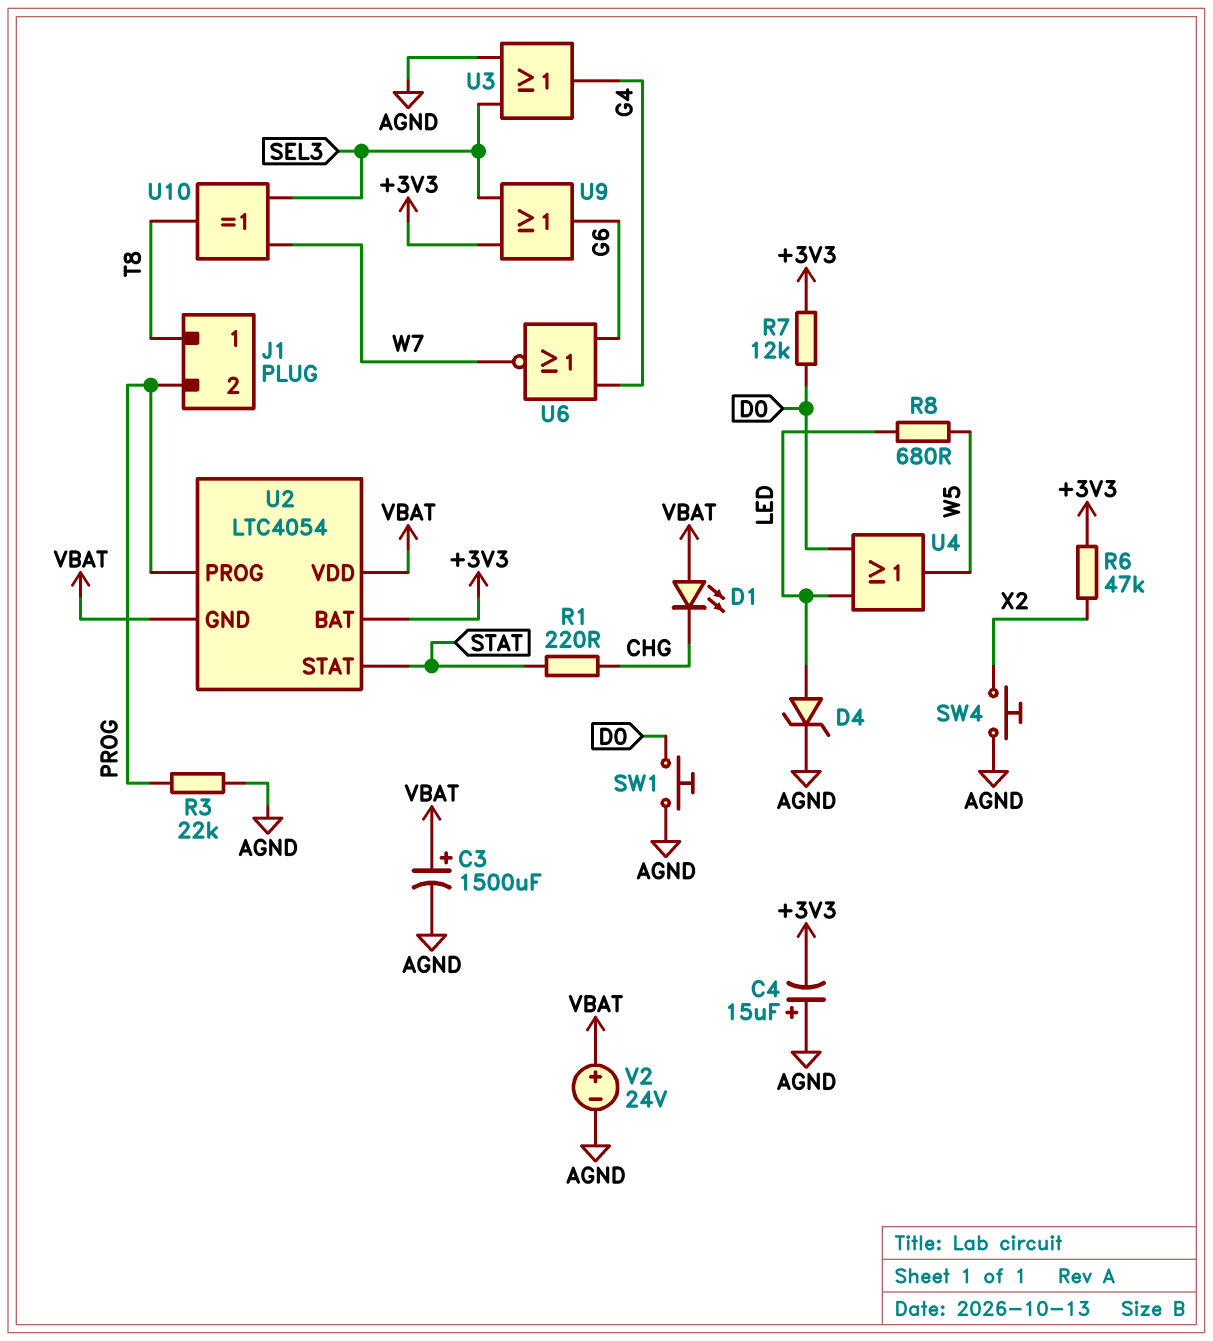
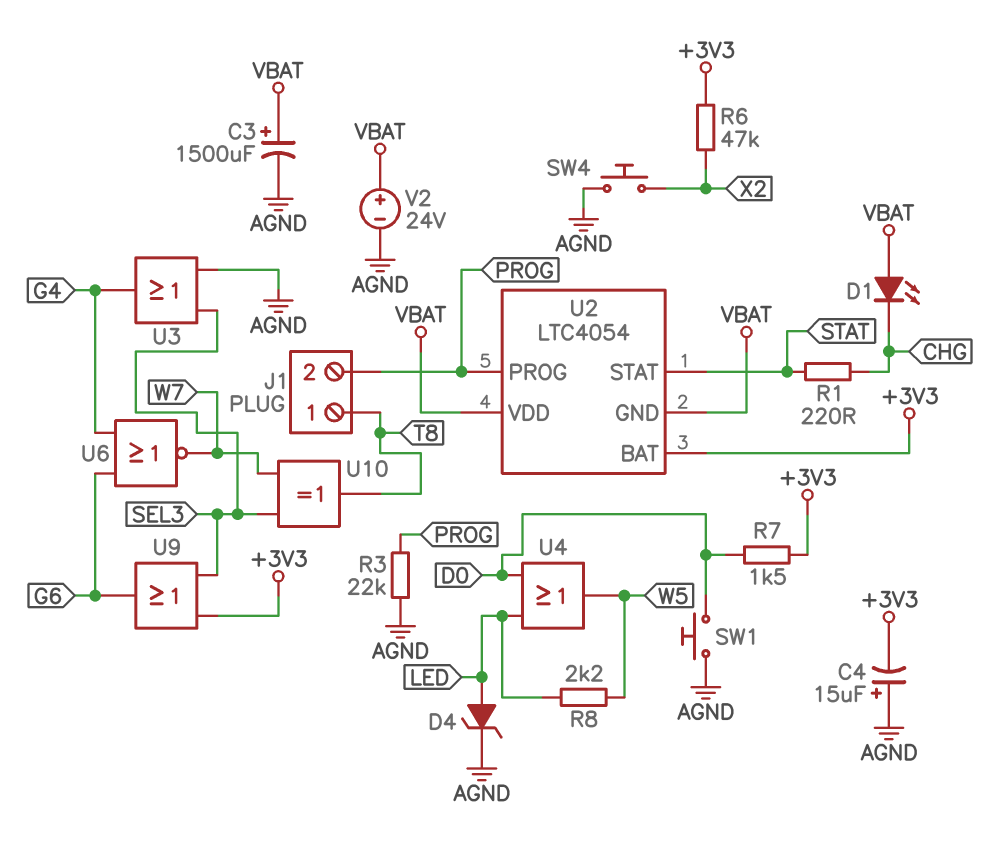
R7: 12k (+3V3, D0) -> 1.5k (+3V3, D0)
R8: 680 (LED, W5) -> 2.2k (LED, W5)

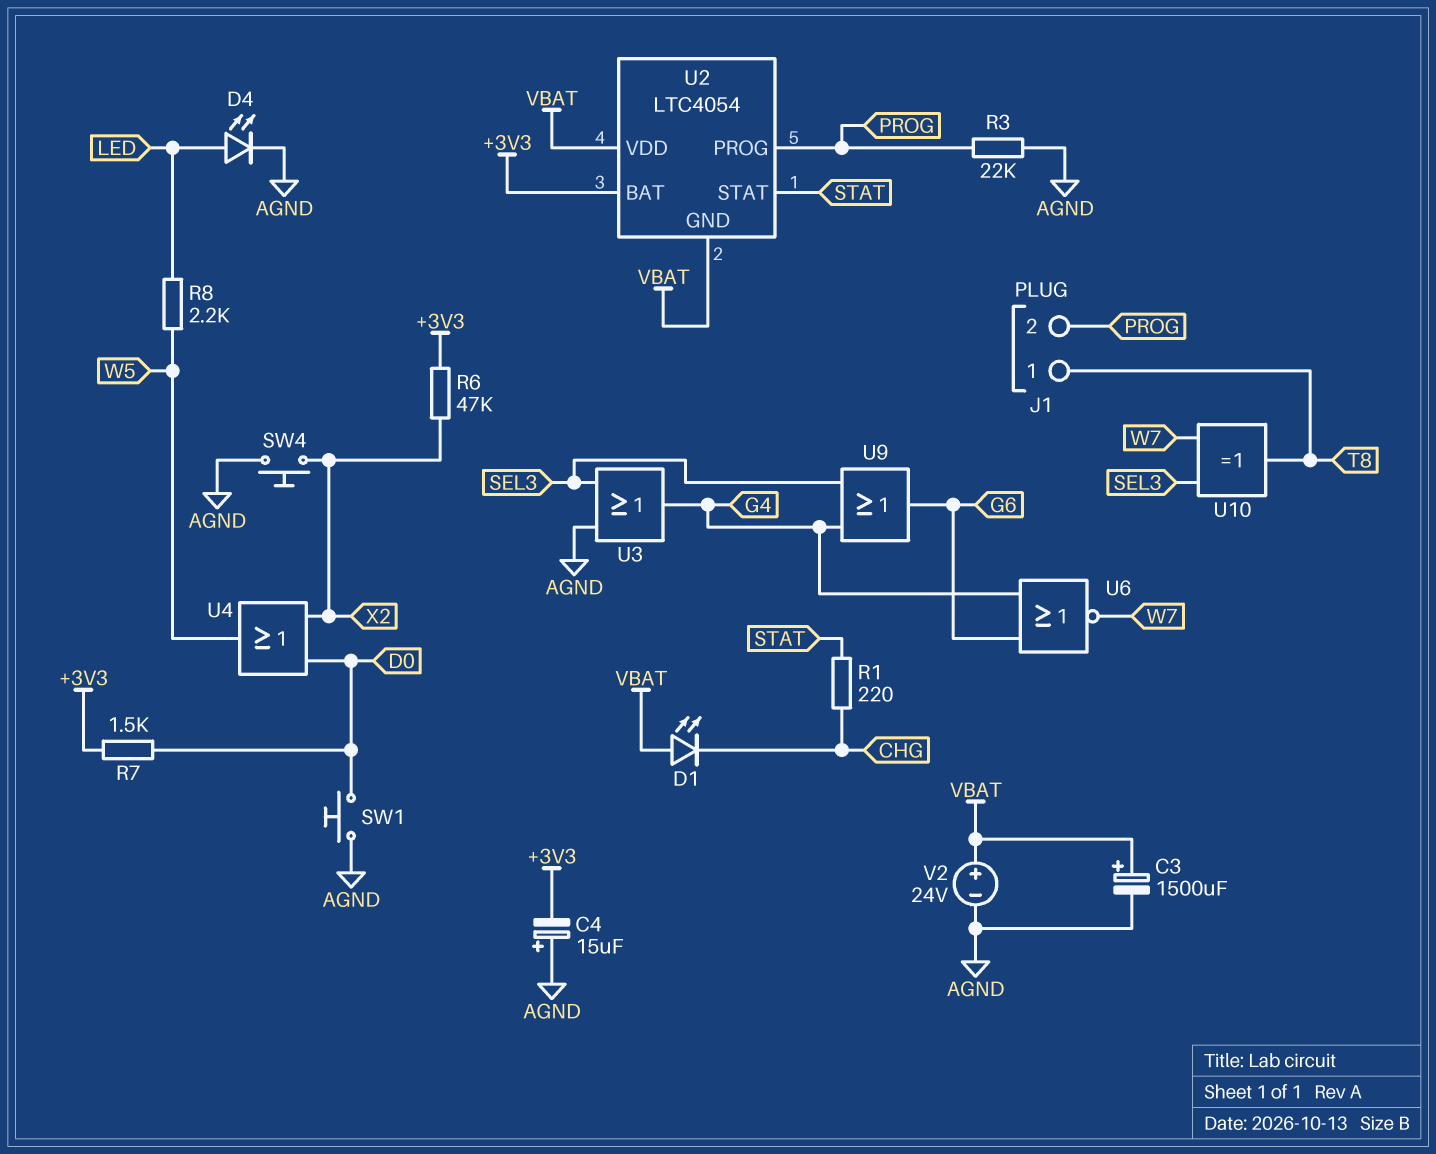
D4: zener (A LED, K AGND) -> LED (A LED, K AGND)
U4: OR (in D0, in LED, out W5) -> OR (in D0, in X2, out W5)
U9: OR (in +3V3, in SEL3, out G6) -> OR (in G4, in SEL3, out G6)

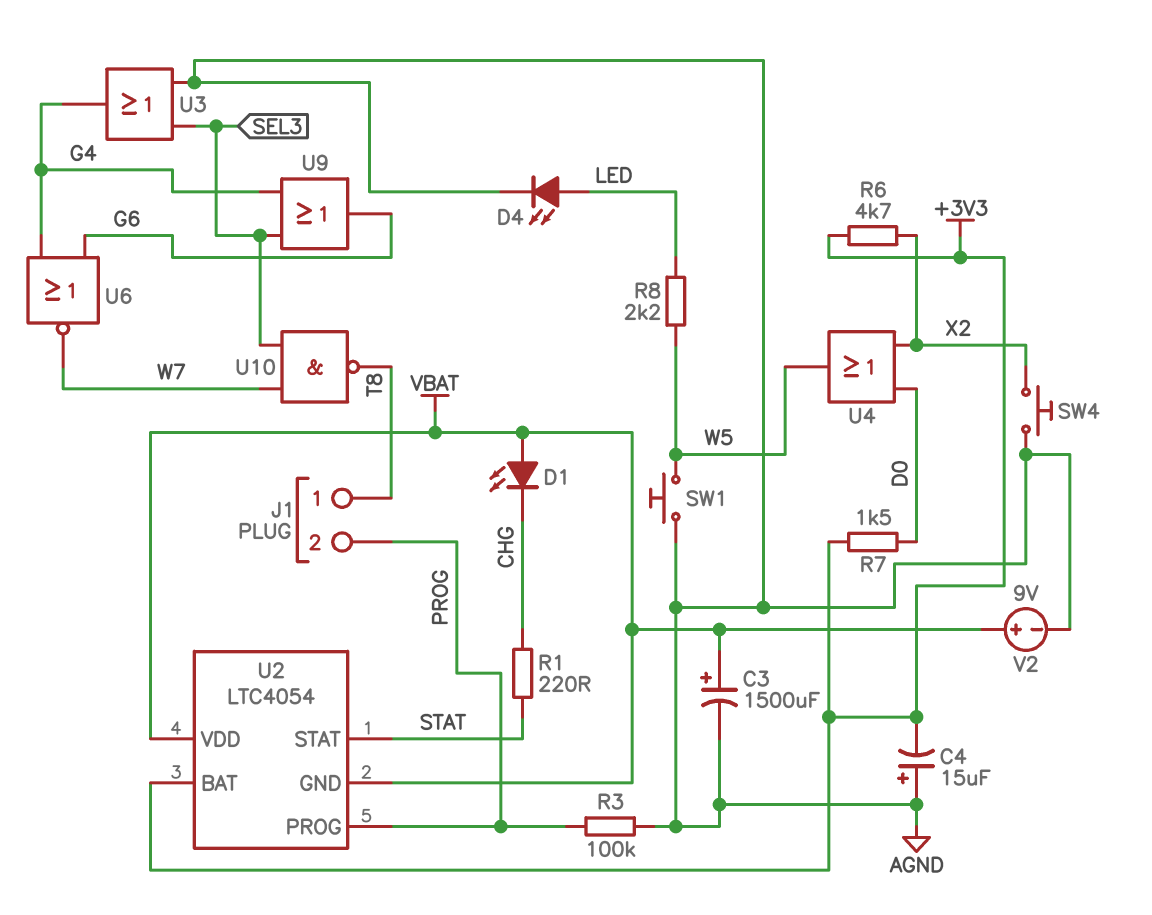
R3: 22k (AGND, PROG) -> 100k (AGND, PROG)
R6: 47k (+3V3, X2) -> 4.7k (+3V3, X2)
SW1: button (AGND, D0) -> button (AGND, W5)
U10: XOR (in SEL3, in W7, out T8) -> NAND (in SEL3, in W7, out T8)
V2: 24V (plus VBAT, minus AGND) -> 9V (plus VBAT, minus AGND)

